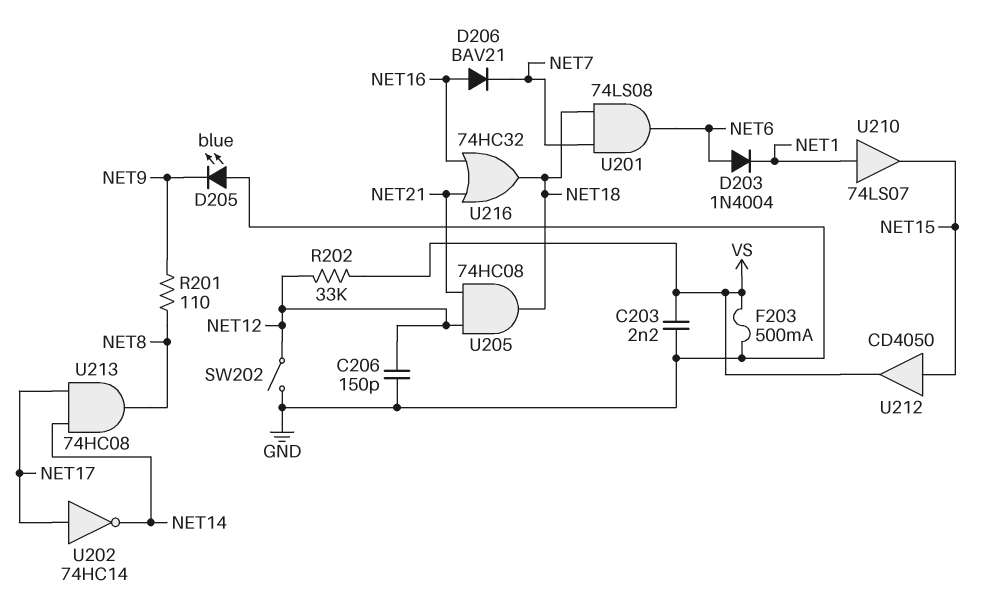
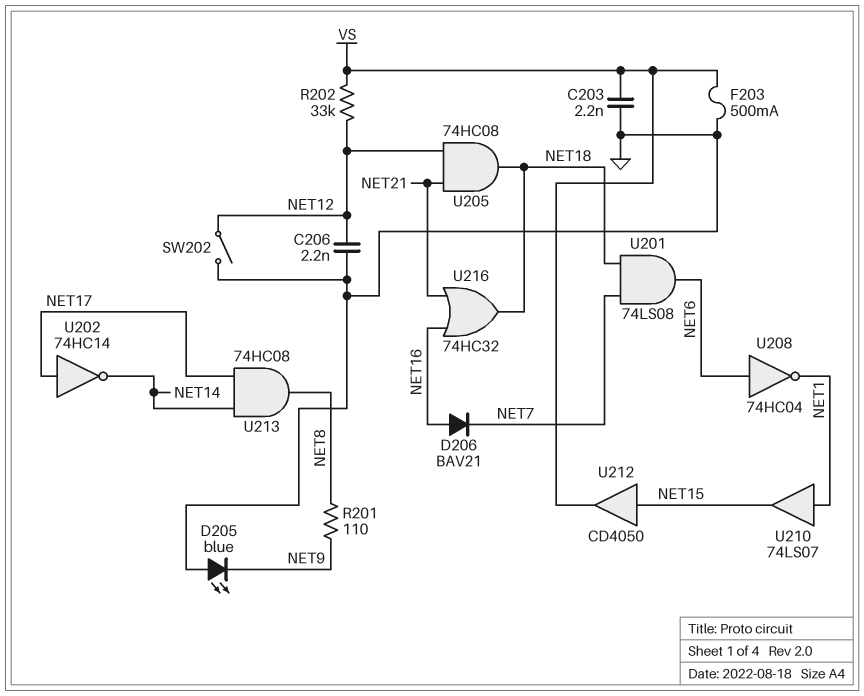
C206: 150pF (GND, NET12) -> 2.2nF (GND, NET12)
D203: diode 1N4004 (A NET6, K NET1) -> none
U208: none -> NOT 74HC04 (in NET6, out NET1)

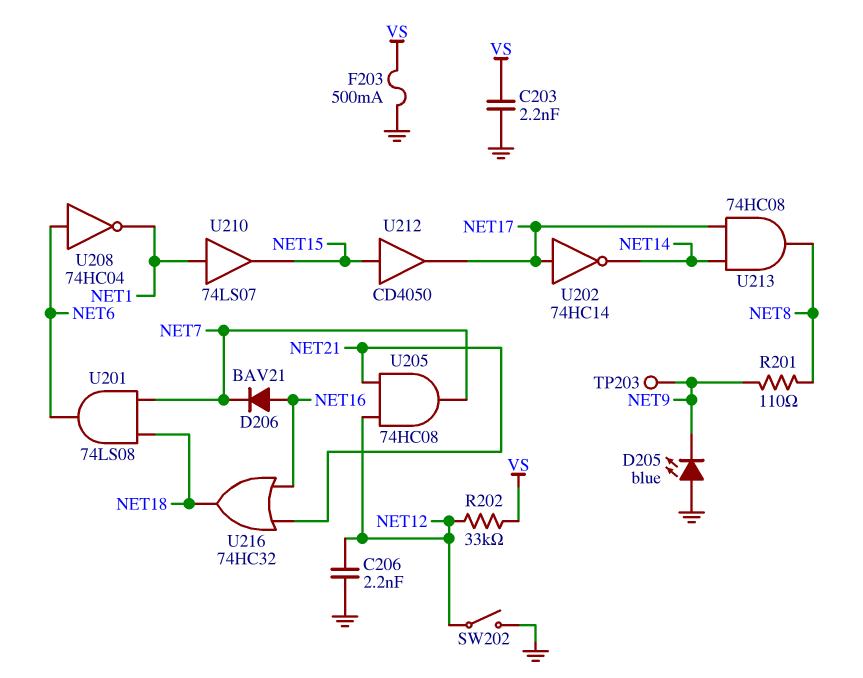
TP203: none -> test point (NET9)
U205: AND 74HC08 (in NET12, in NET21, out NET18) -> AND 74HC08 (in NET12, in NET21, out NET7)
U212: buffer CD4050 (in NET15, out VS) -> buffer CD4050 (in NET15, out NET17)

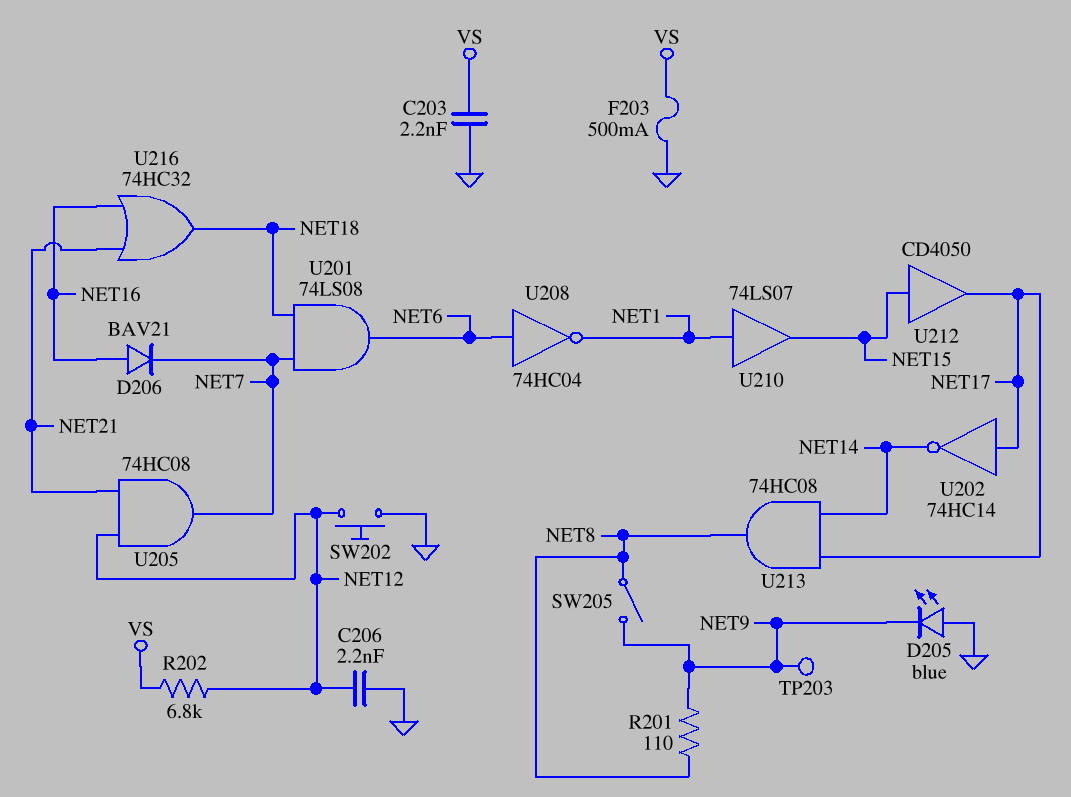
R202: 33k (NET12, VS) -> 6.8k (NET12, VS)
SW202: switch (GND, NET12) -> button (GND, NET12)
SW205: none -> switch (NET8, NET9)

